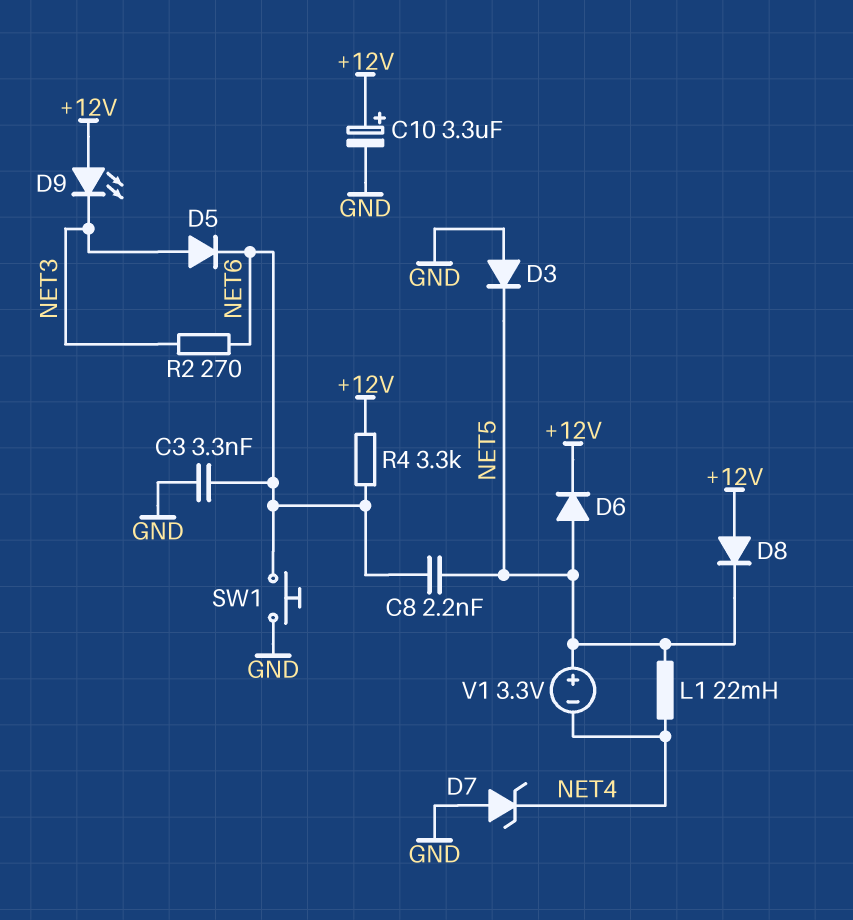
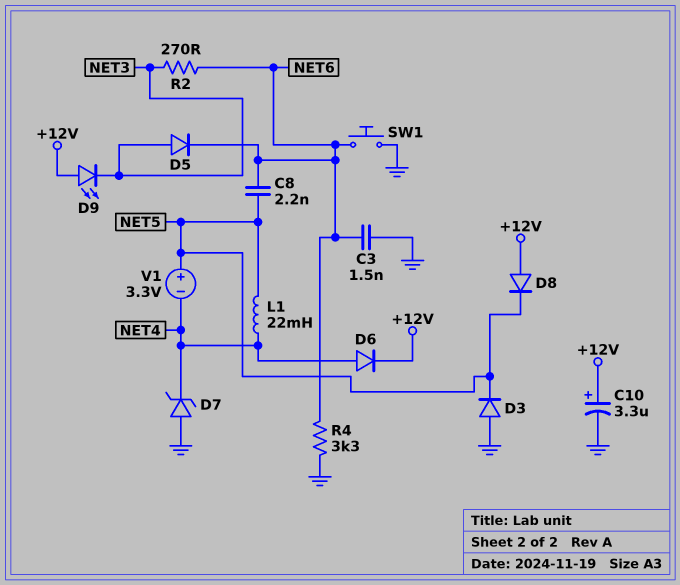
C3: 3.3nF (GND, NET6) -> 1.5nF (GND, NET6)
D6: diode (A NET5, K +12V) -> diode (A NET4, K +12V)
R4: 3.3k (+12V, NET6) -> 3.3k (GND, NET6)

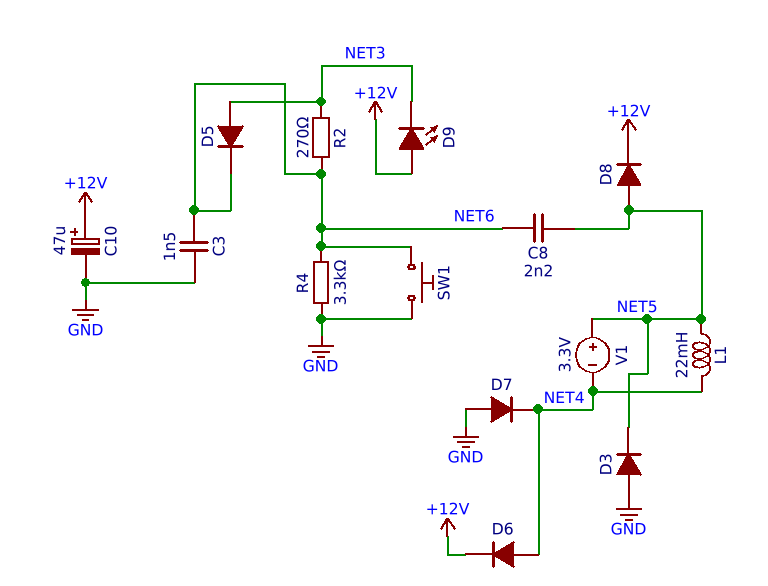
C10: 3.3uF (plus +12V, minus GND) -> 47uF (plus +12V, minus GND)
D7: zener (A GND, K NET4) -> diode (A GND, K NET4)
D8: diode (A +12V, K NET5) -> diode (A NET5, K +12V)

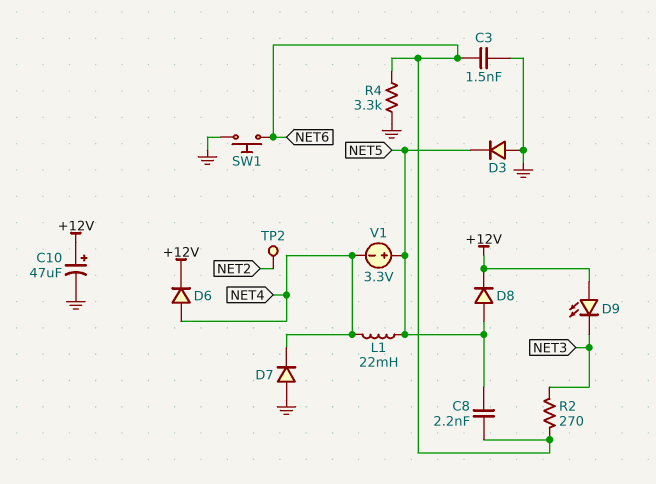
D5: diode (A NET3, K NET6) -> none
TP2: none -> test point (NET2)

